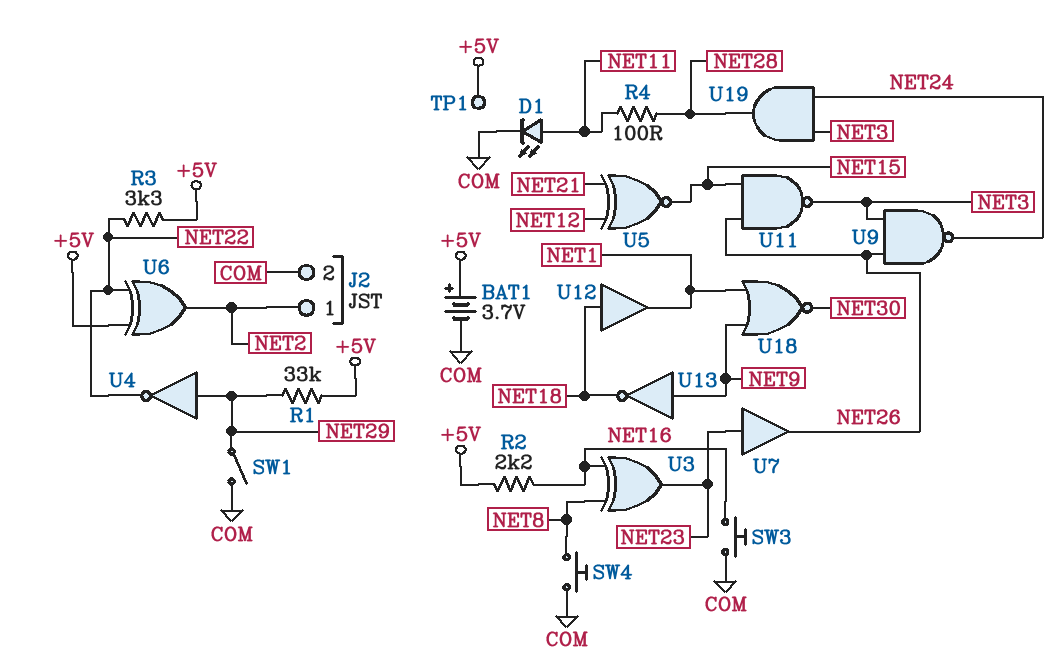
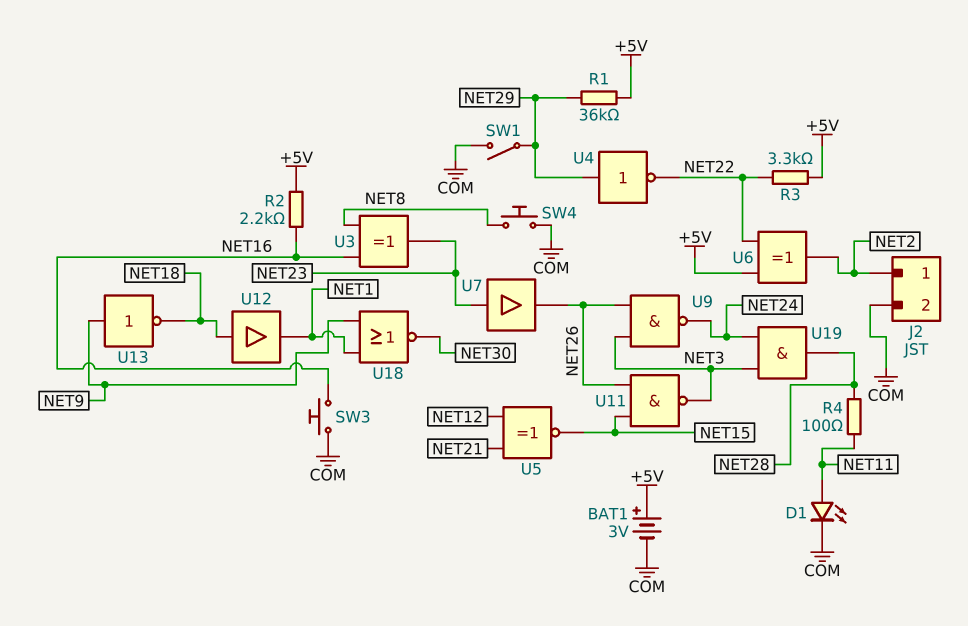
BAT1: 3.7V (plus +5V, minus COM) -> 3V (plus +5V, minus COM)
R1: 33k (+5V, NET29) -> 36k (+5V, NET29)
TP1: test point (+5V) -> none

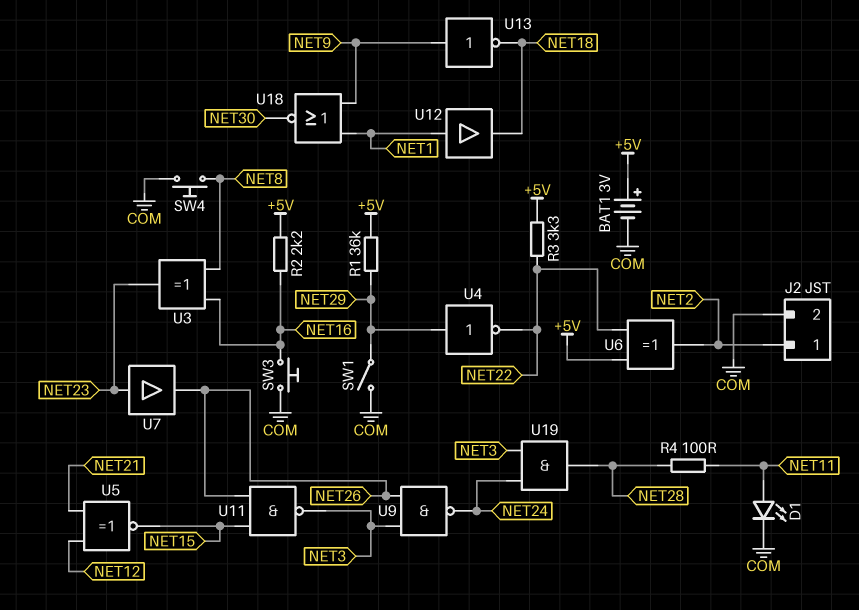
U12: buffer (in NET18, out NET1) -> buffer (in NET1, out NET18)

